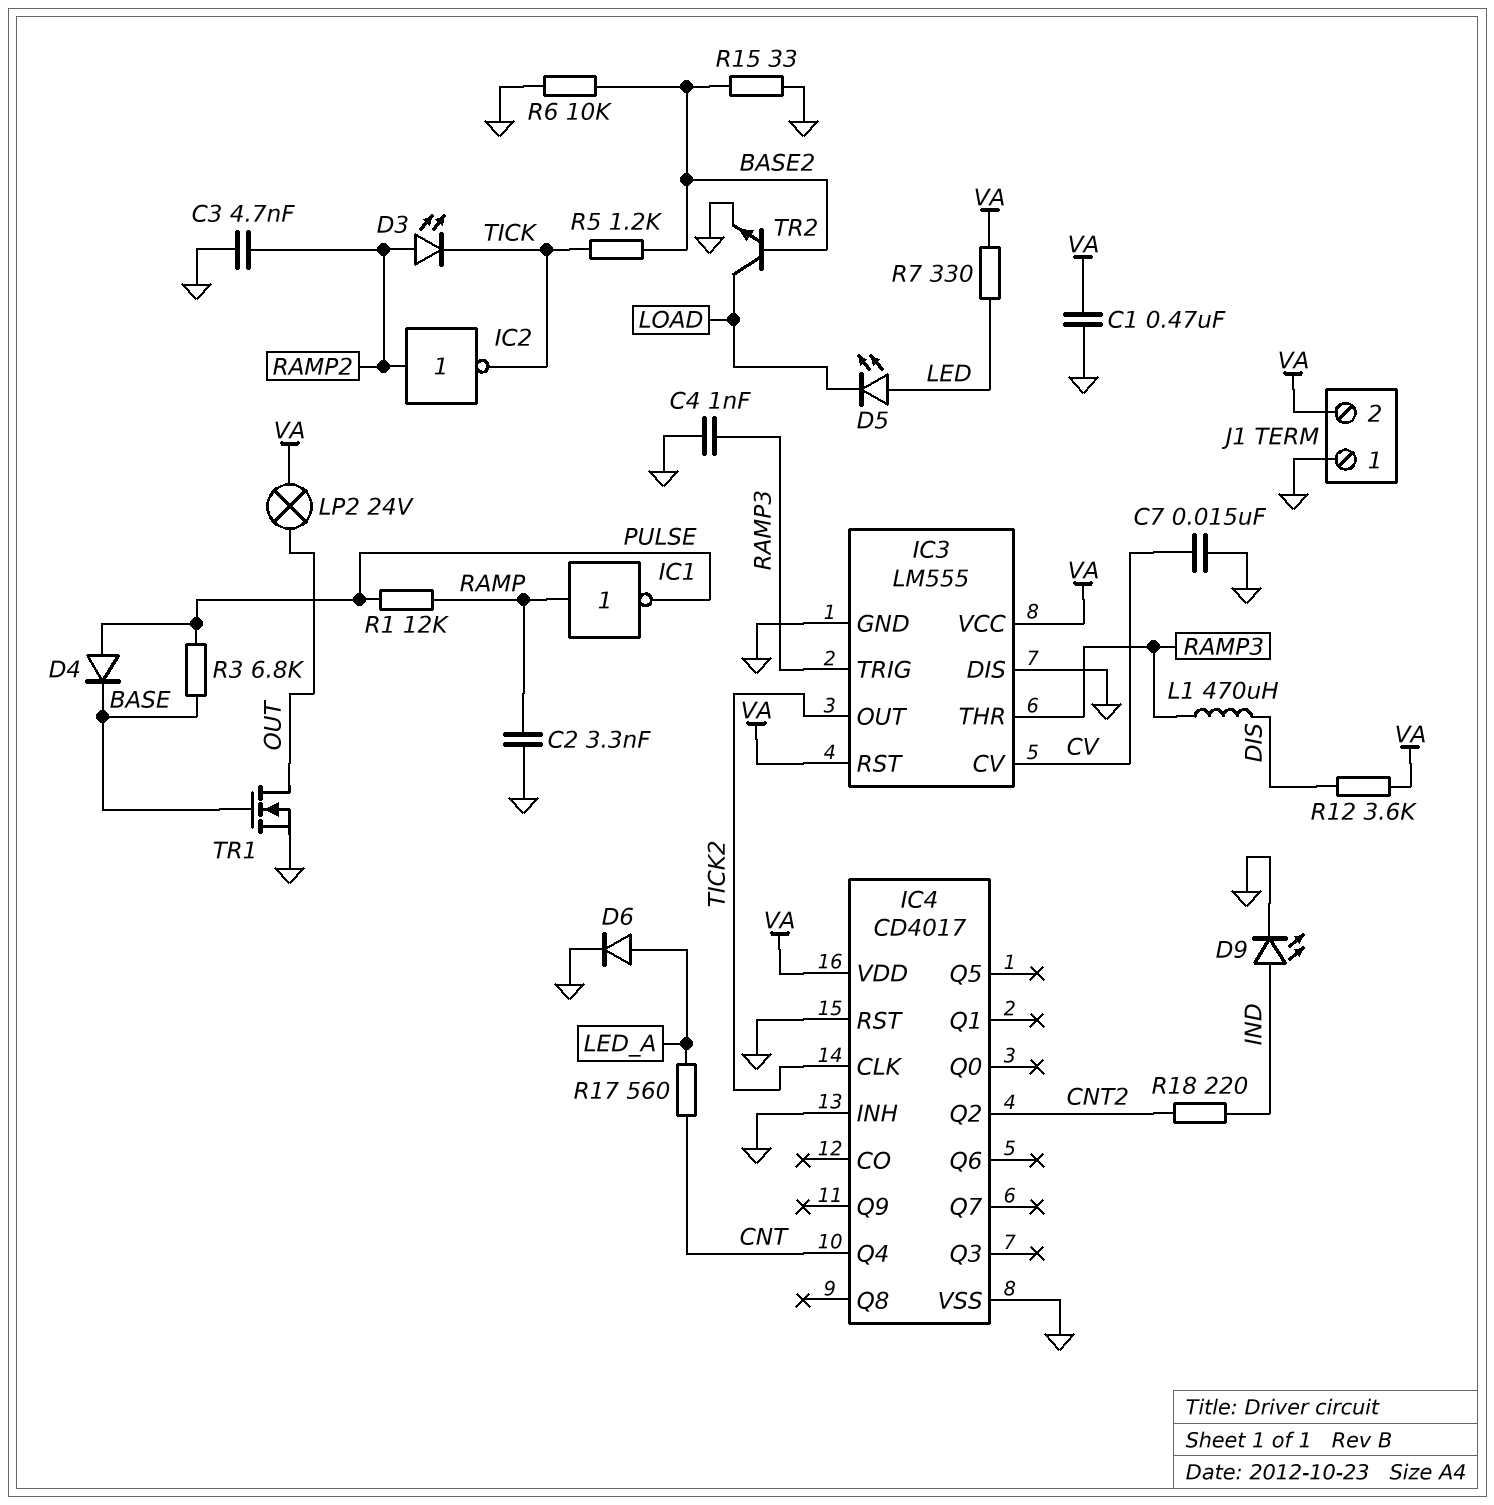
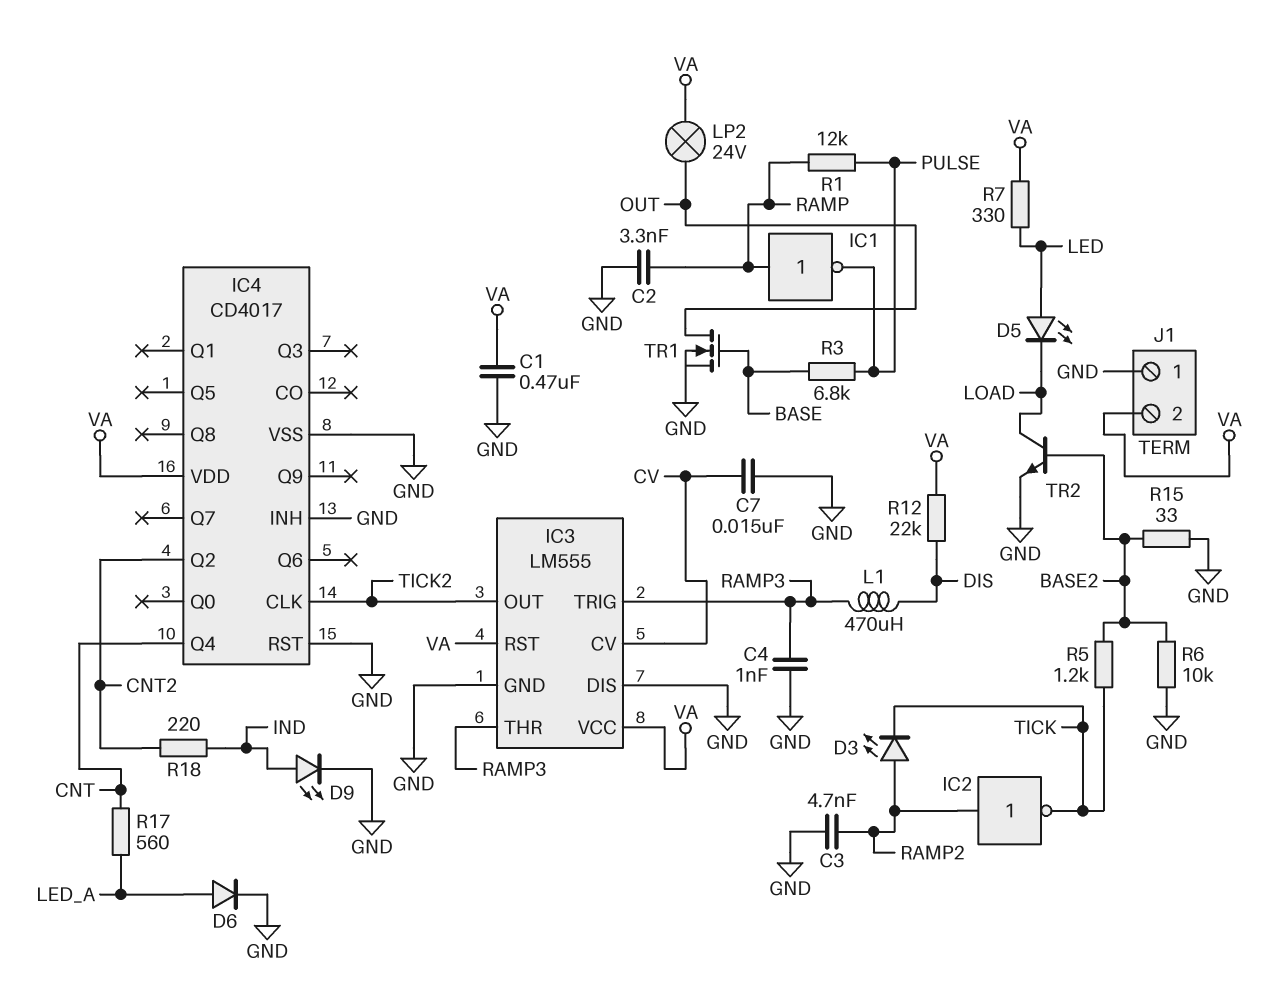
D4: diode (A PULSE, K BASE) -> none
R12: 3.6k (DIS, VA) -> 22k (DIS, VA)

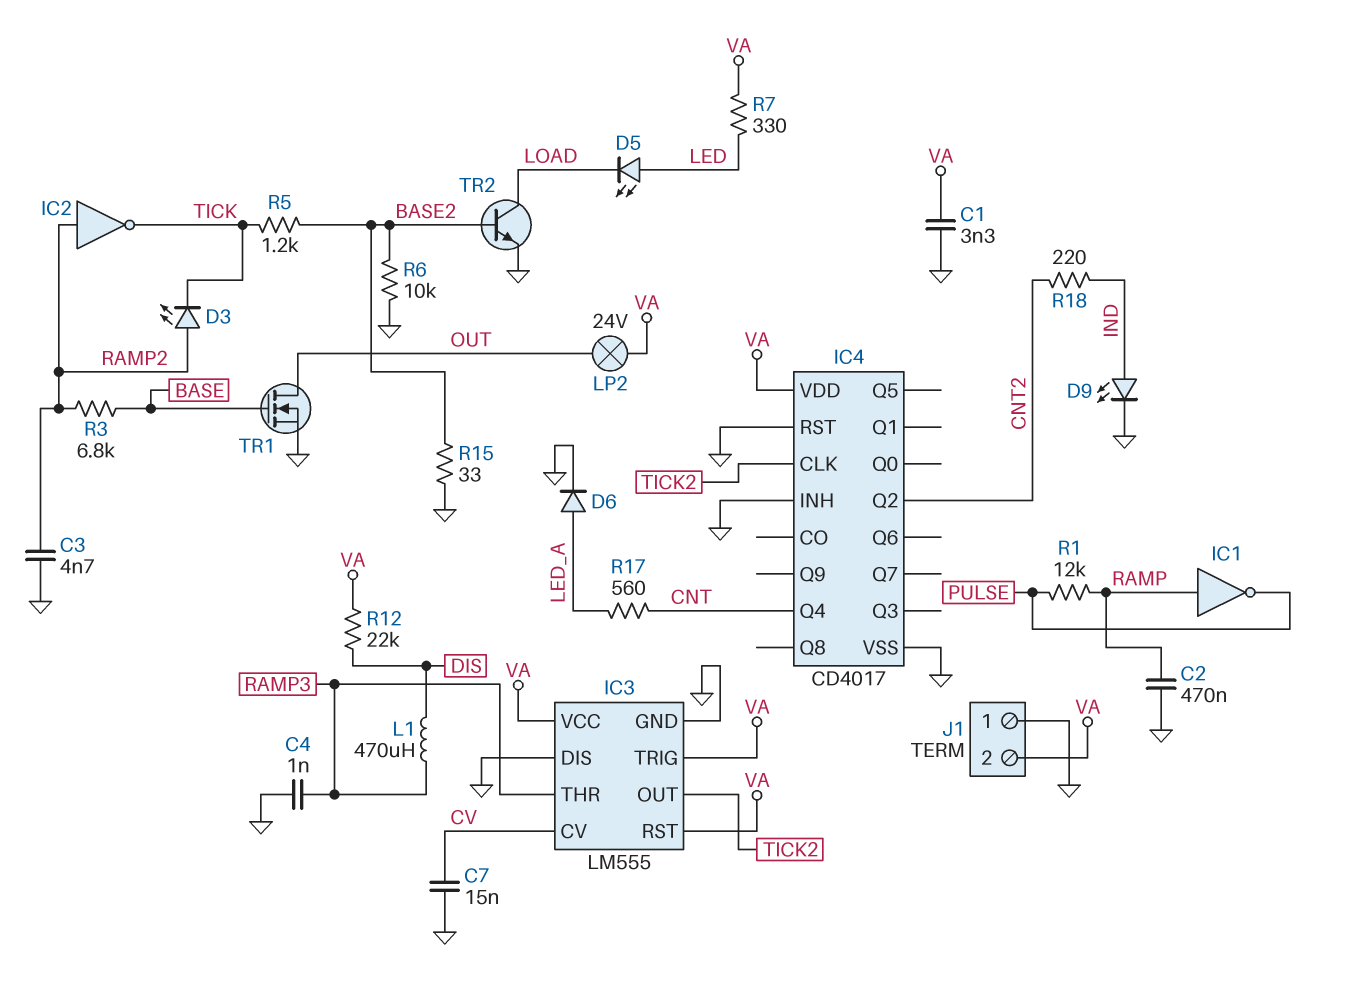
C1: 470nF (GND, VA) -> 3.3nF (GND, VA)
C2: 3.3nF (GND, RAMP) -> 470nF (GND, RAMP)
IC3 pin TRIG: RAMP3 -> VA
R3: 6.8k (BASE, PULSE) -> 6.8k (BASE, RAMP2)

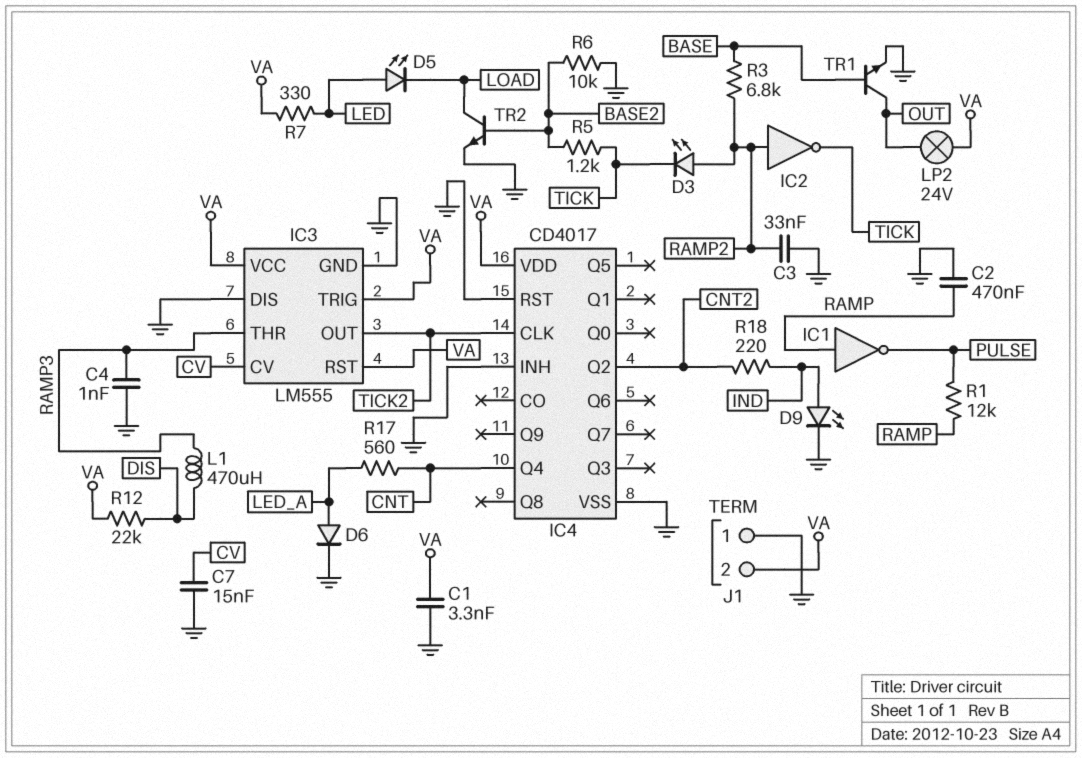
C3: 4.7nF (GND, RAMP2) -> 33nF (GND, RAMP2)
R15: 33 (BASE2, GND) -> none
TR1: NMOS (G BASE, D OUT, S GND) -> NPN (B BASE, C OUT, E GND)

